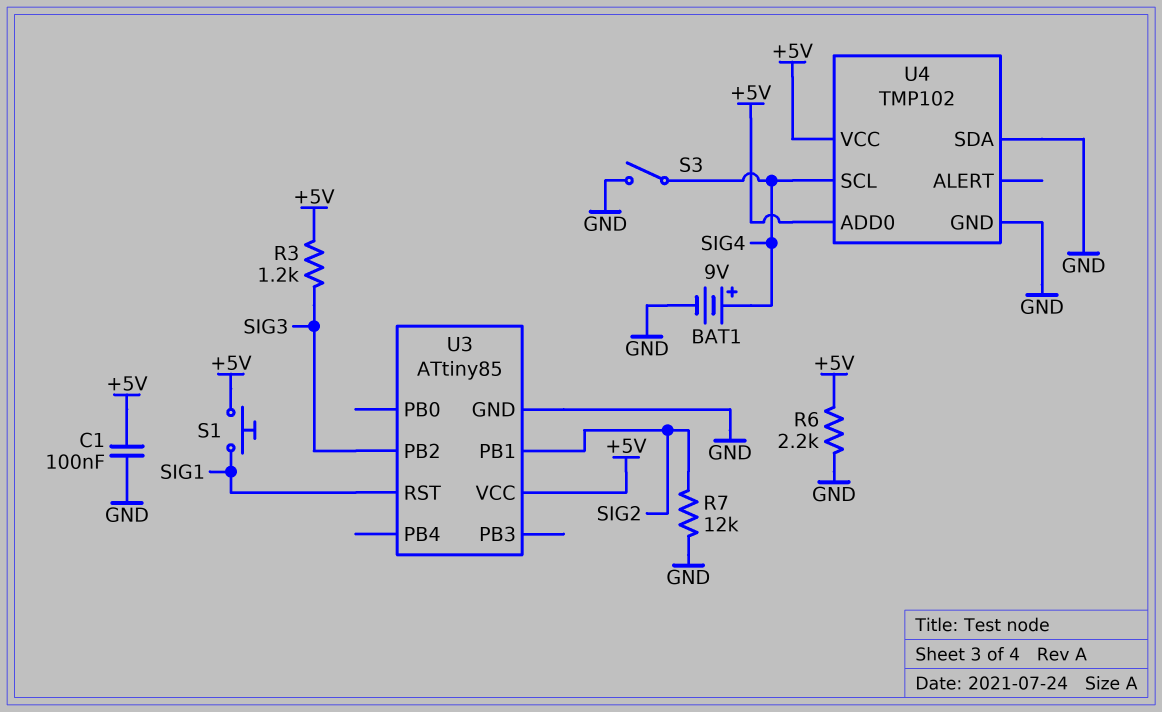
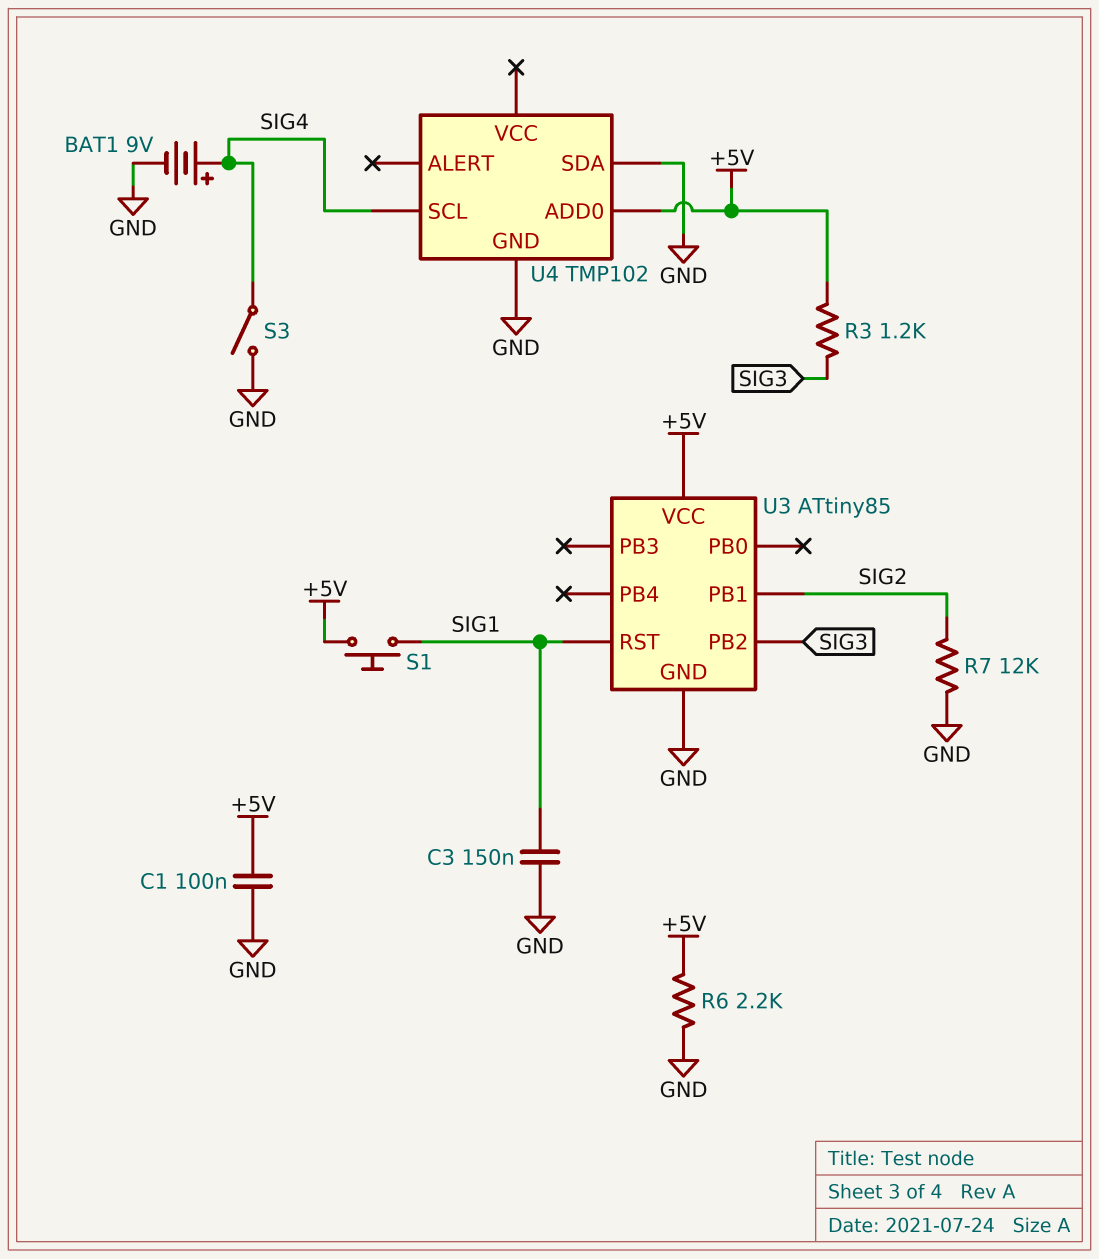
C3: none -> 150nF (GND, SIG1)
U4 pin VCC: +5V -> none

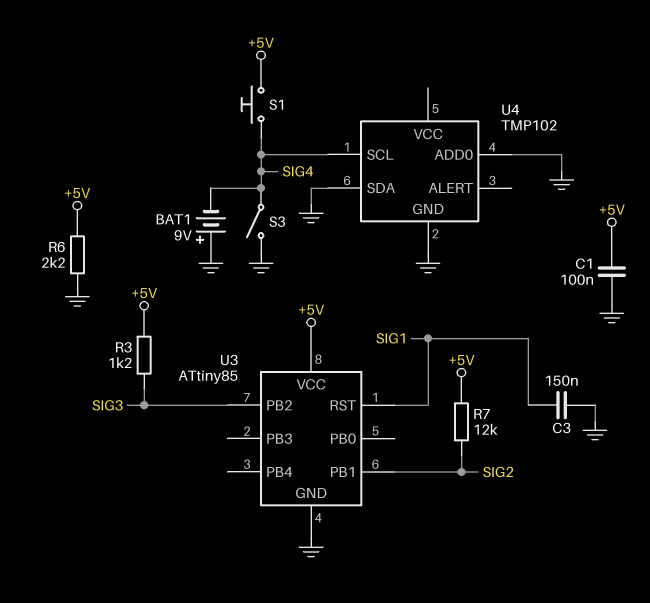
BAT1: 9V (plus SIG4, minus GND) -> 9V (plus GND, minus SIG4)
R7: 12k (GND, SIG2) -> 12k (+5V, SIG2)
S1: button (+5V, SIG1) -> button (+5V, SIG4)
U4 pin ADD0: +5V -> GND

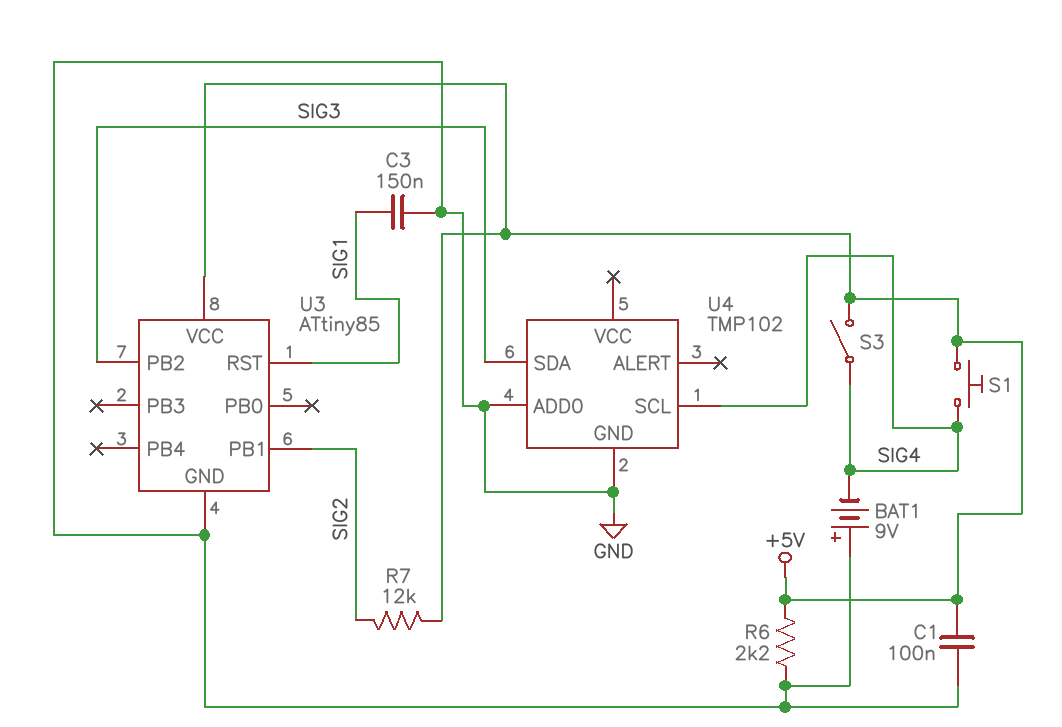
R3: 1.2k (+5V, SIG3) -> none
S3: switch (GND, SIG4) -> switch (+5V, SIG4)
U4 pin SDA: GND -> SIG3

